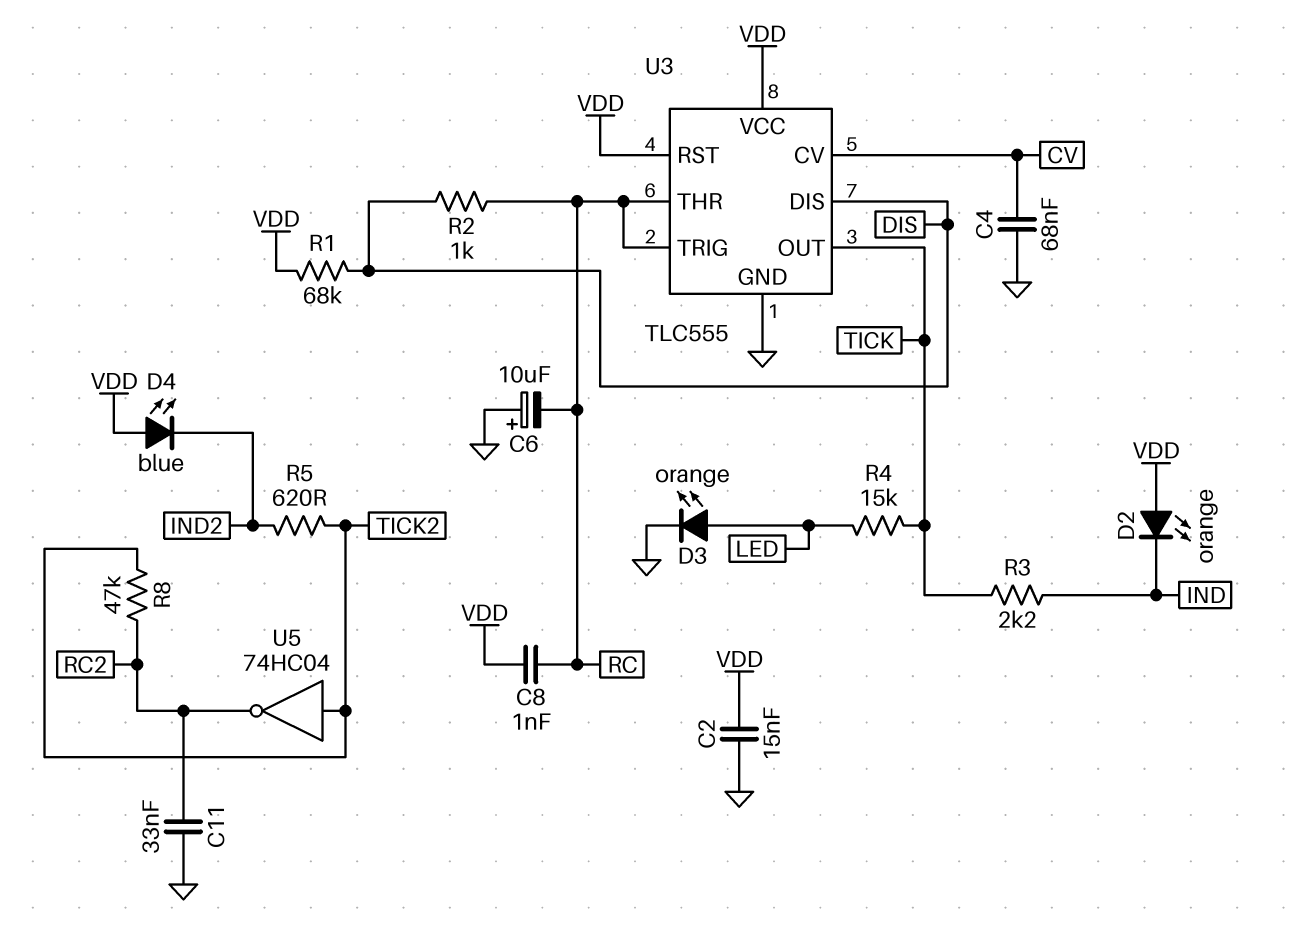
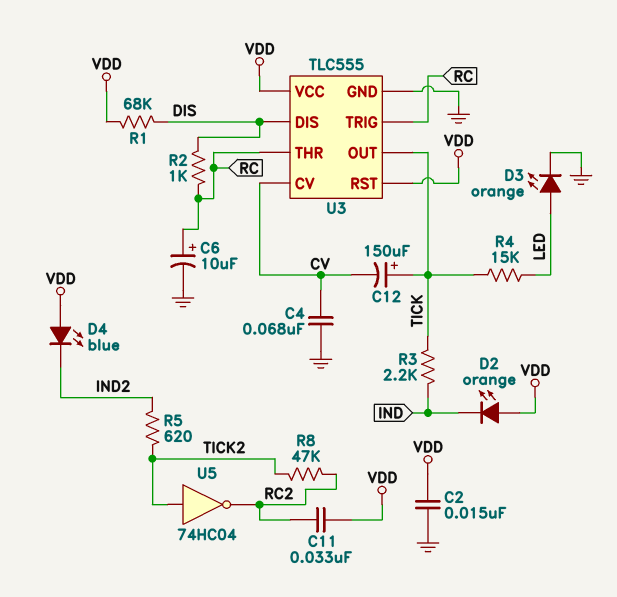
C6: 10uF (plus GND, minus RC) -> 10uF (plus RC, minus GND)
C8: 1nF (RC, VDD) -> none
C11: 33nF (GND, RC2) -> 33nF (RC2, VDD)
C12: none -> 150uF (plus TICK, minus CV)

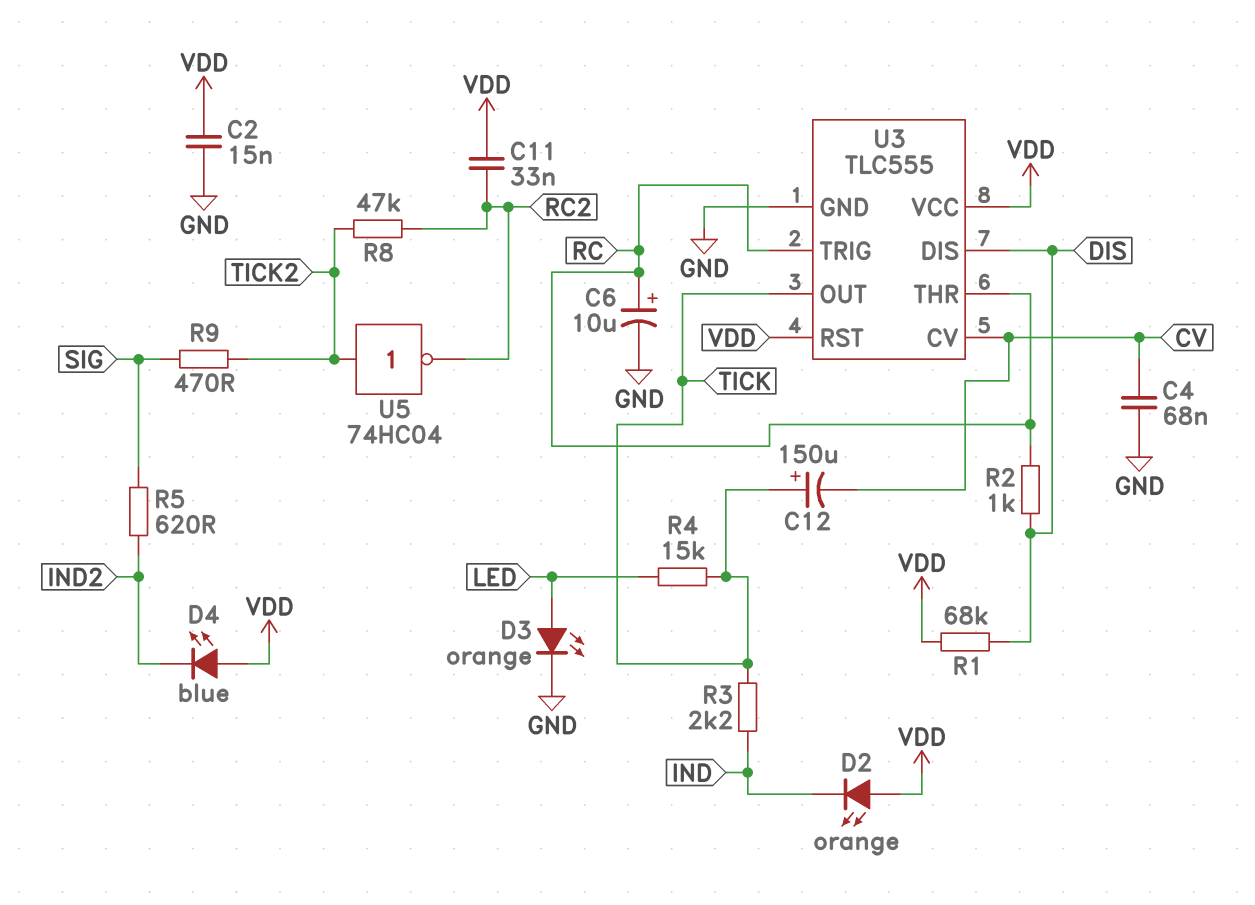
R5: 620 (IND2, TICK2) -> 620 (IND2, SIG)
R9: none -> 470 (SIG, TICK2)

